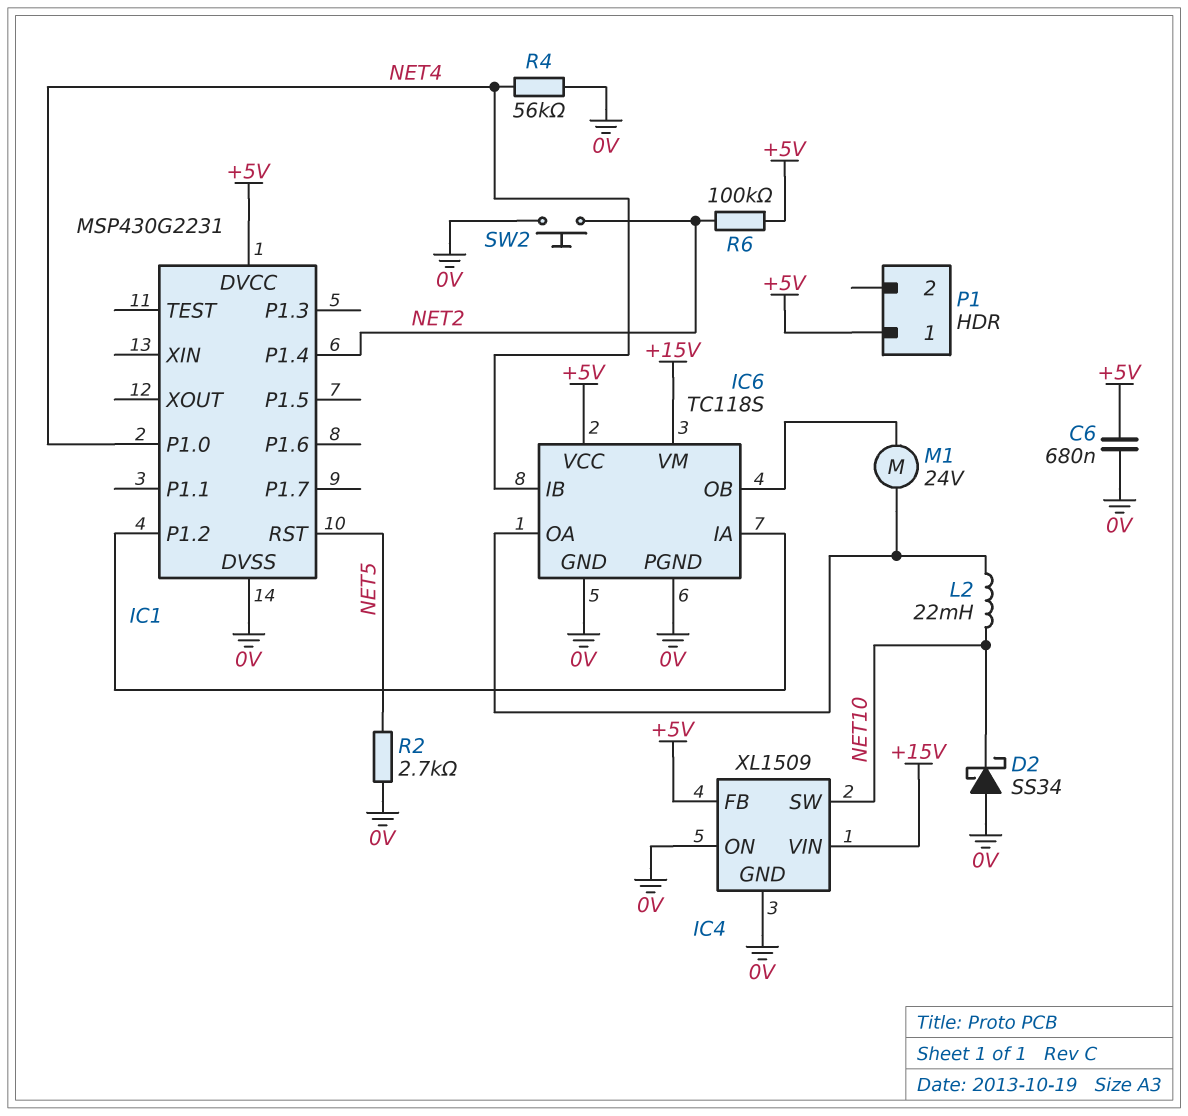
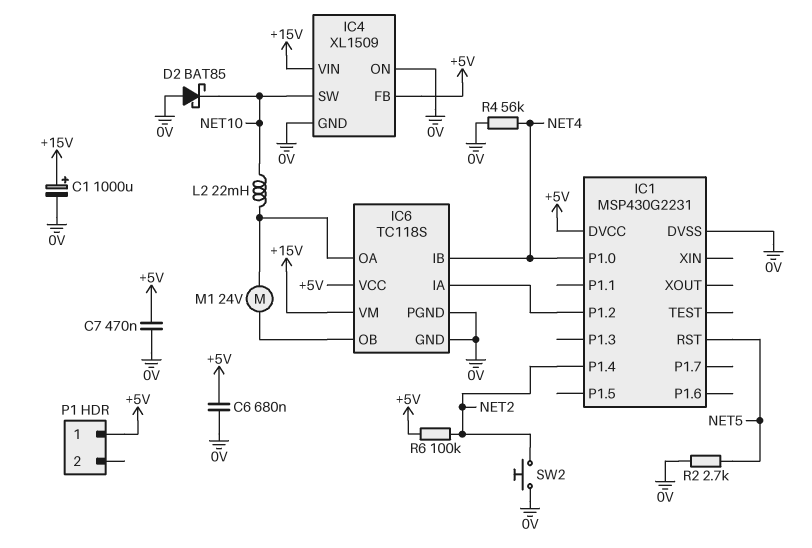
C1: none -> 1000uF (plus +15V, minus 0V)
C7: none -> 470nF (+5V, 0V)
D2: schottky SS34 (A 0V, K NET10) -> schottky BAT85 (A 0V, K NET10)

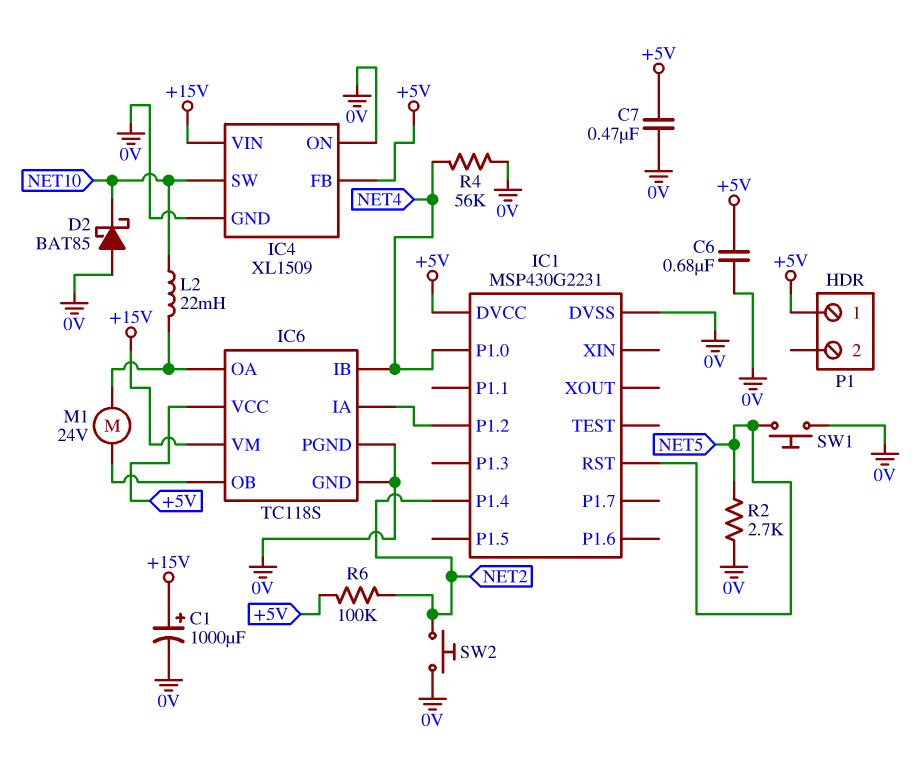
SW1: none -> button (0V, NET5)

